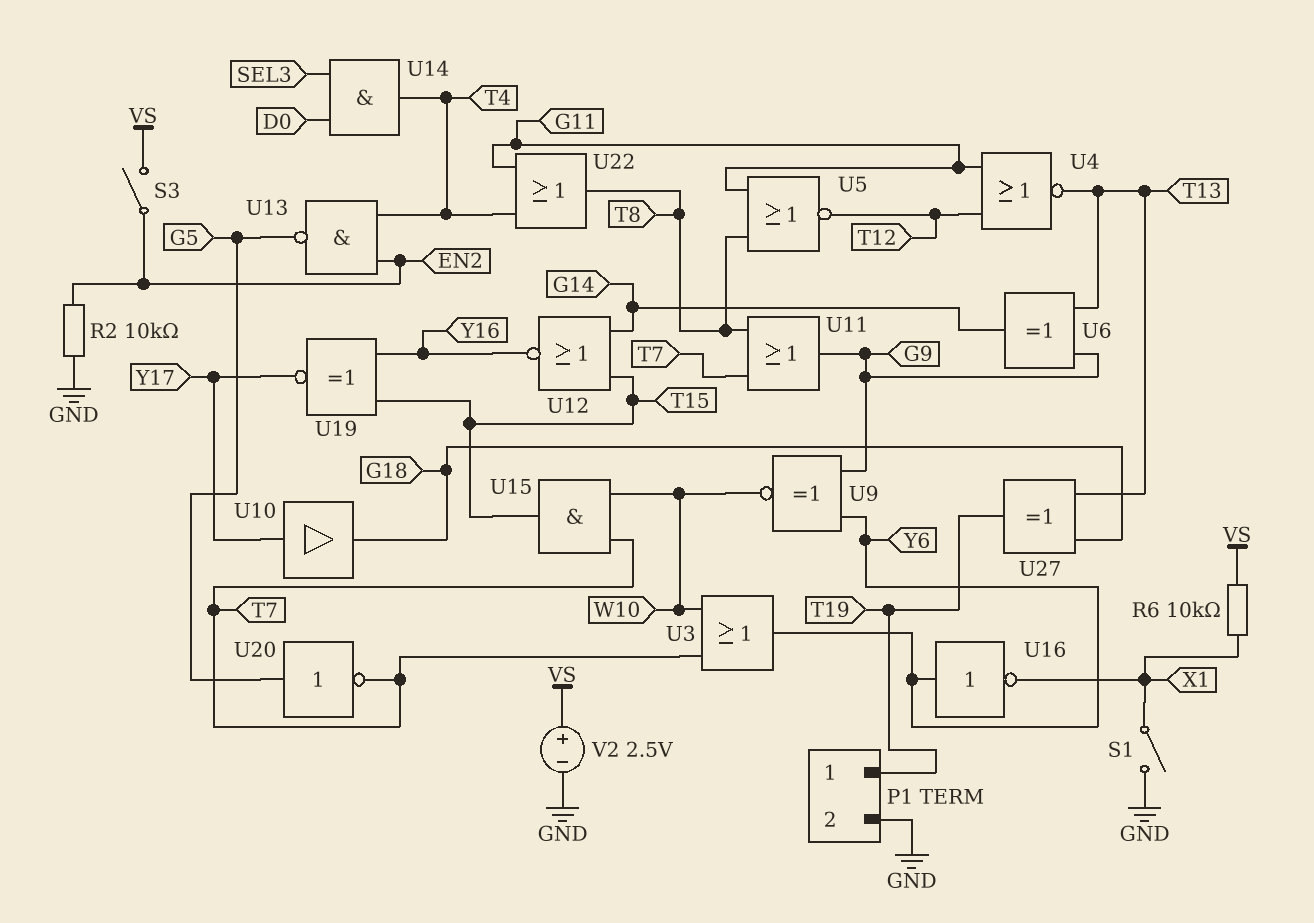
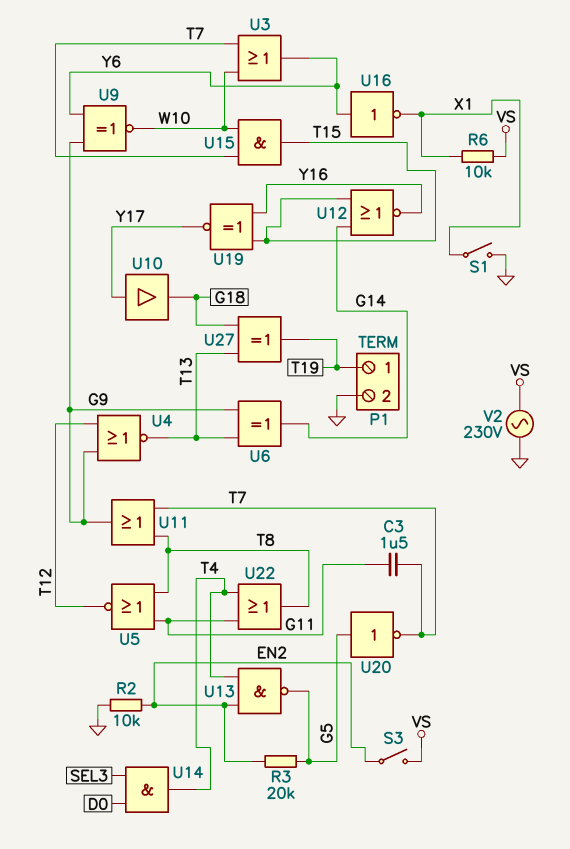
C3: none -> 1.5uF (G11, T7)
R3: none -> 20k (EN2, G5)
U4: NOR (in G11, in T12, out T13) -> NOR (in G9, in T12, out T13)
V2: 2.5V (plus VS, minus GND) -> AC 230V (GND, VS)

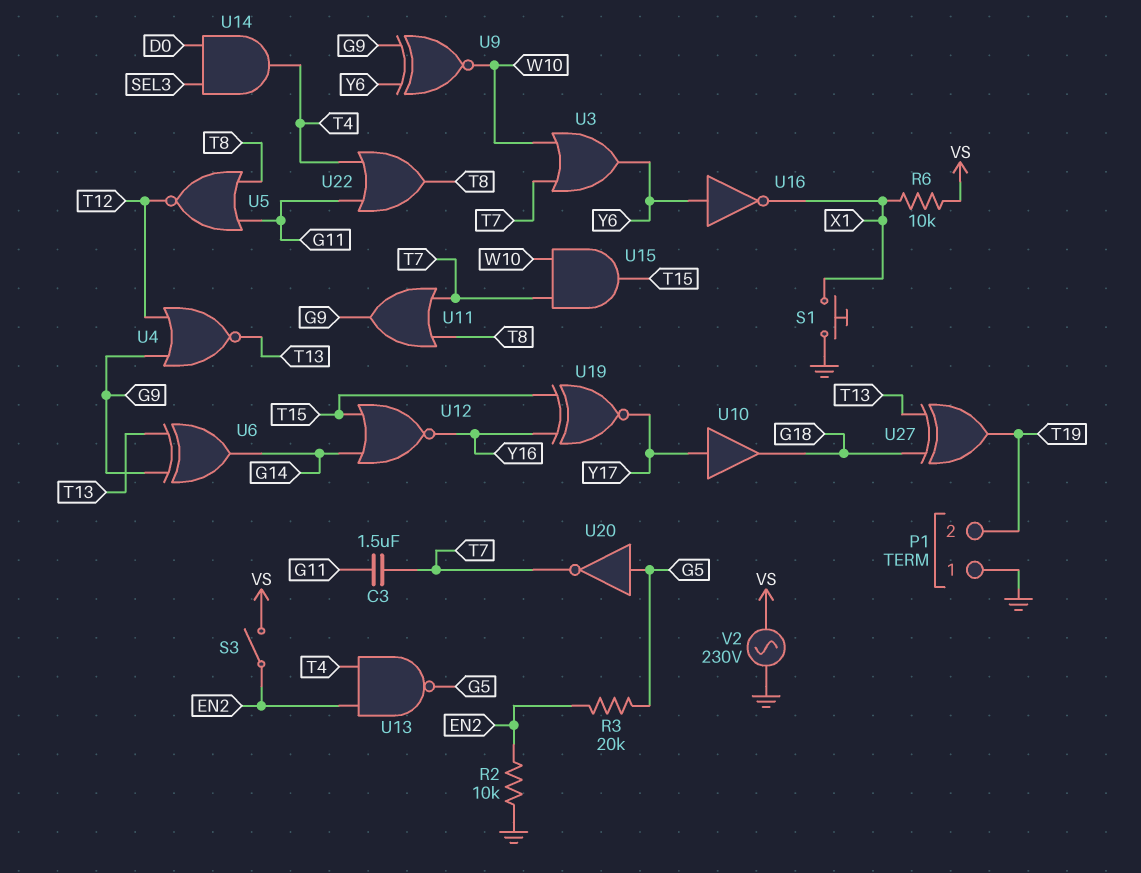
P1 pin 1: T19 -> GND
P1 pin 2: GND -> T19
S1: switch (GND, X1) -> button (GND, X1)

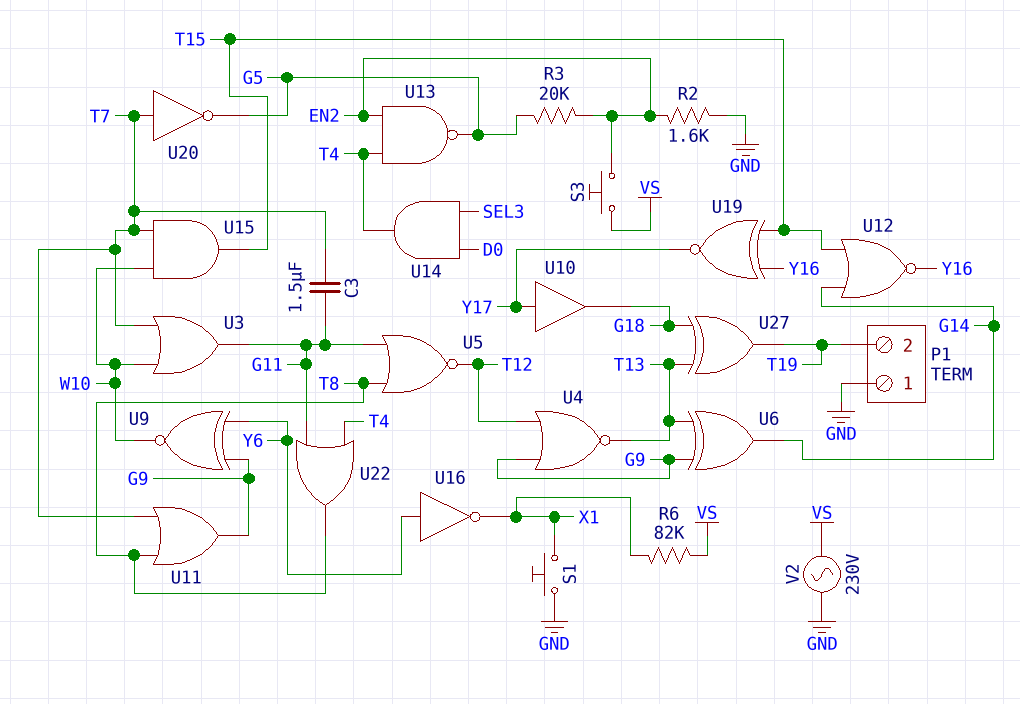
R2: 10k (EN2, GND) -> 1.6k (EN2, GND)
R6: 10k (VS, X1) -> 82k (VS, X1)
S3: switch (EN2, VS) -> button (EN2, VS)
U3: OR (in T7, in W10, out Y6) -> OR (in T7, in W10, out G11)
U20: NOT (in G5, out T7) -> NOT (in T7, out G5)

